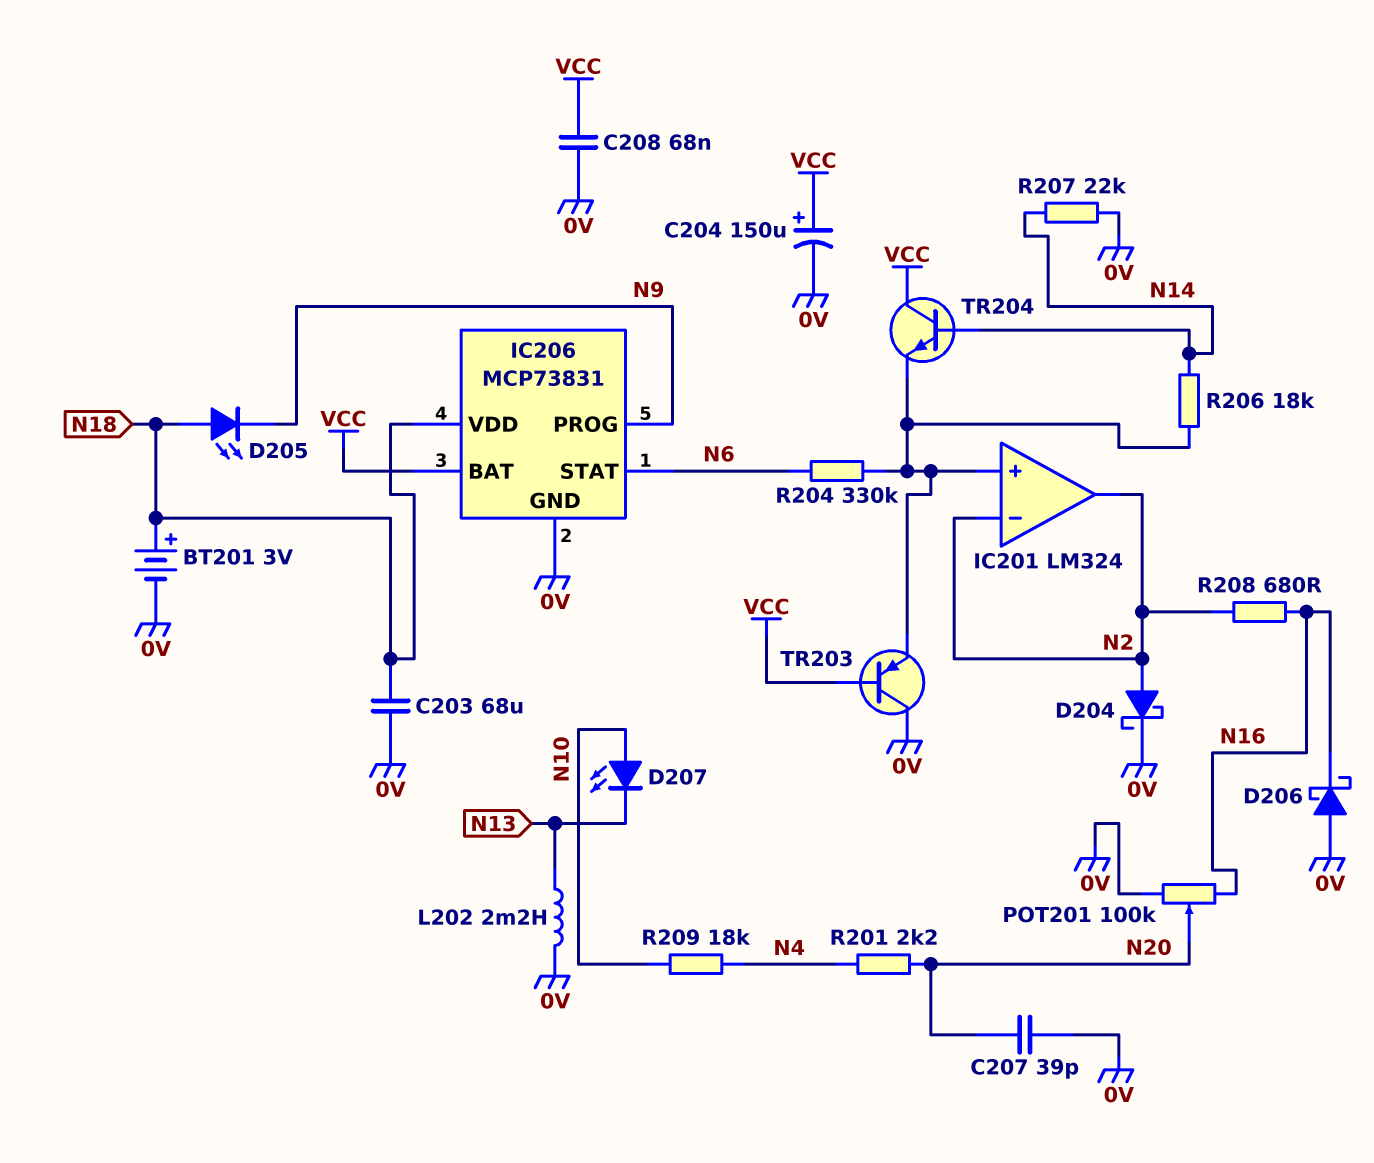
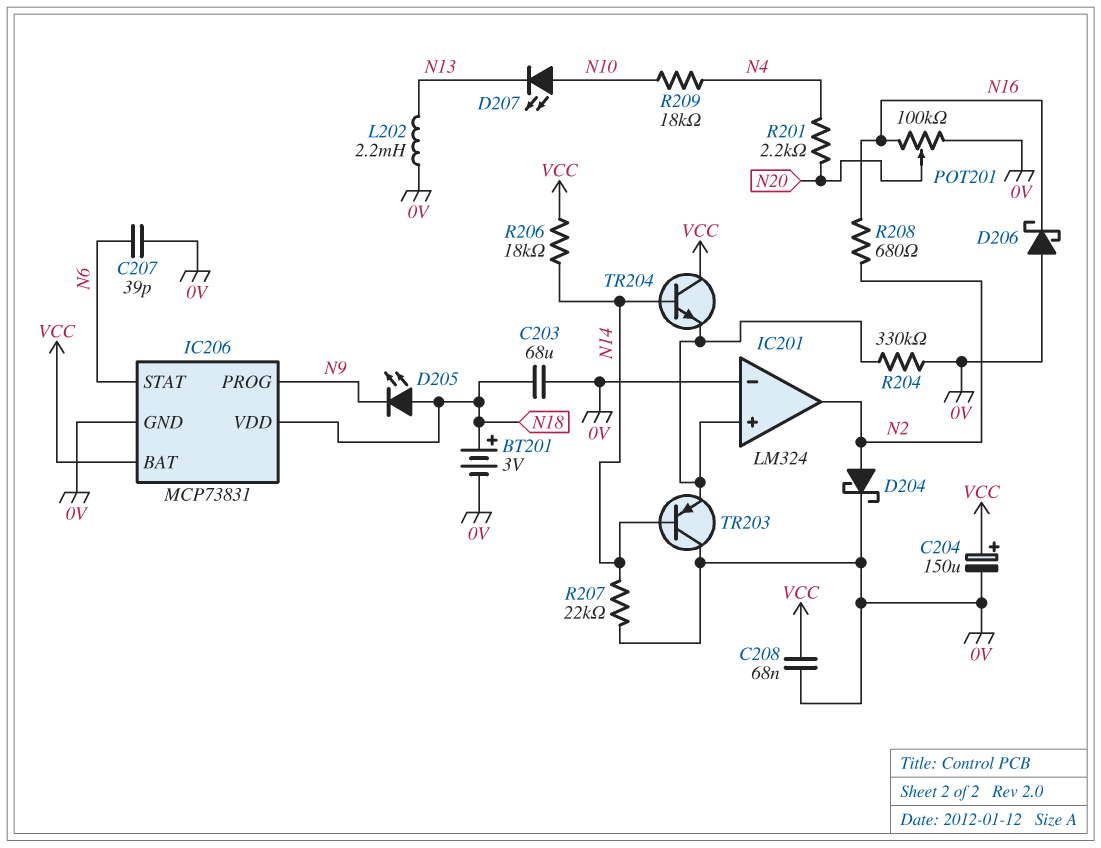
C207: 39pF (0V, N20) -> 39pF (0V, N6)
IC201 pin in-: N2 -> 0V
R204: 330k (IC201/in+, N6) -> 330k (0V, IC201/in+)
R206: 18k (IC201/in+, N14) -> 18k (N14, VCC)
TR203: PNP (B VCC, C 0V, E IC201/in+) -> PNP (B N14, C 0V, E IC201/in+)

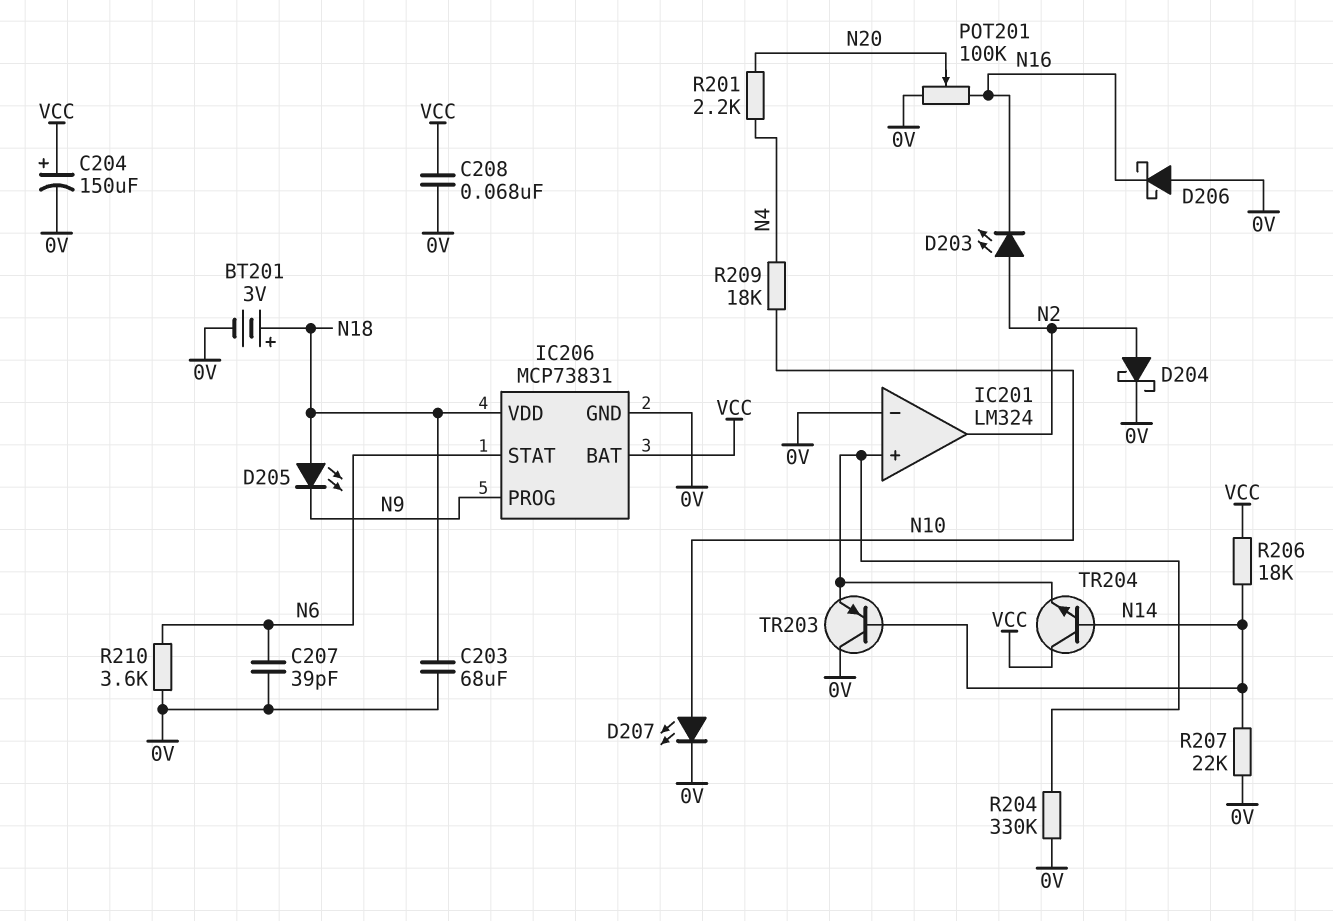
D203: none -> LED (A N2, K N16)
D207: LED (A N10, K N13) -> LED (A N10, K 0V)
L202: 2.2mH (0V, N13) -> none
R208: 680 (N2, N16) -> none
R210: none -> 3.6k (0V, N6)

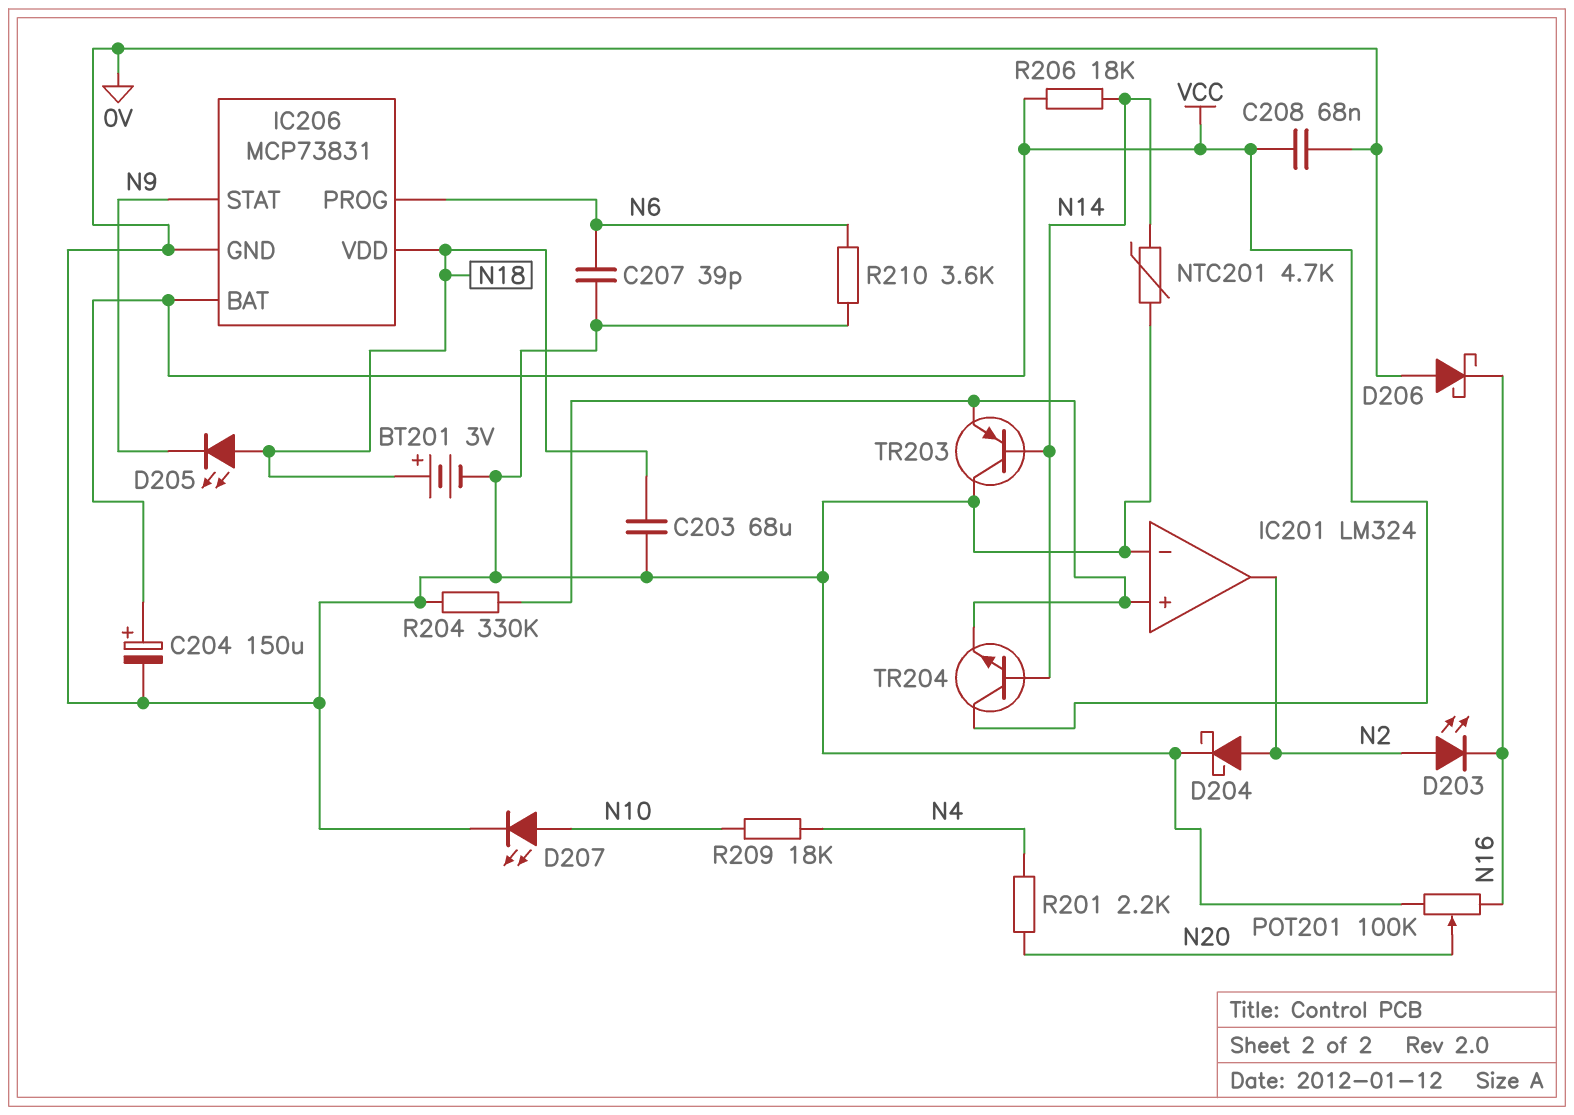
IC206 pin PROG: N9 -> N6
IC206 pin STAT: N6 -> N9
NTC201: none -> 4.7k (0V, N14)
R207: 22k (0V, N14) -> none

